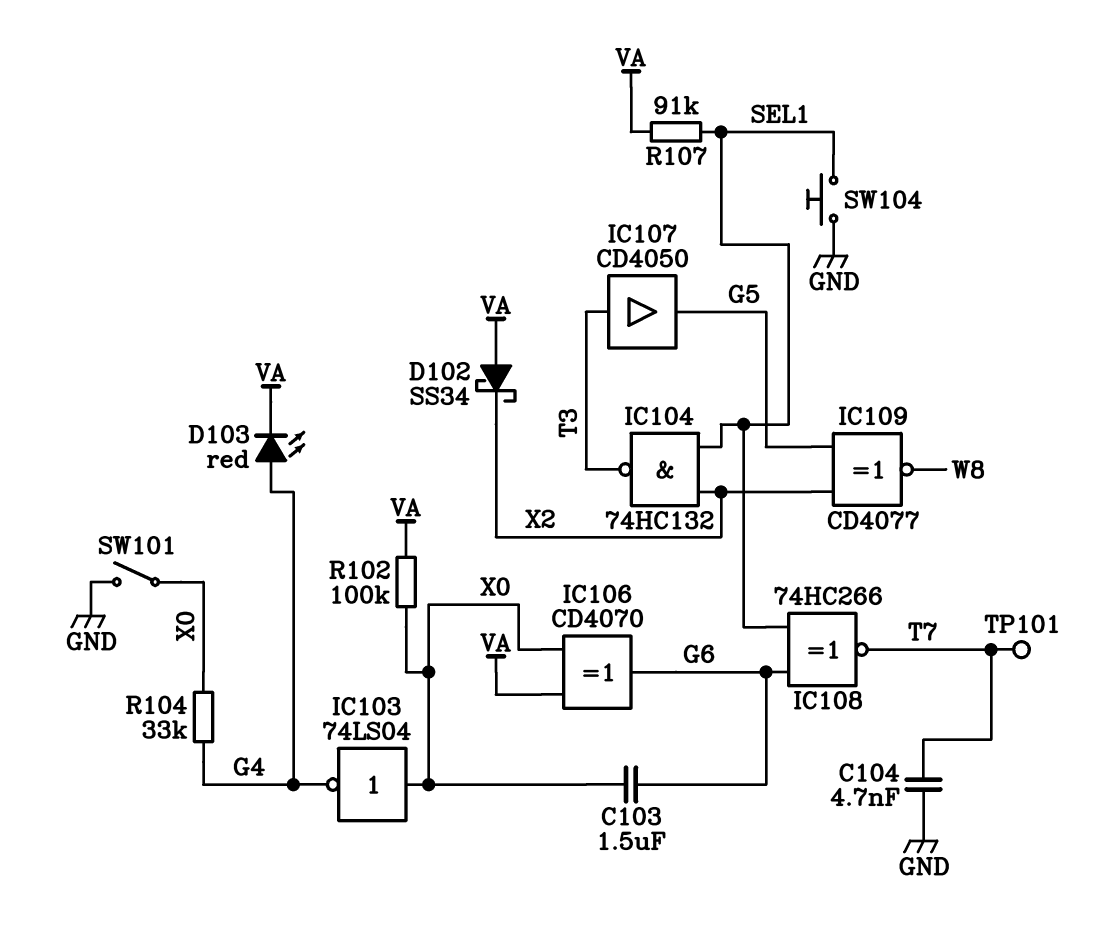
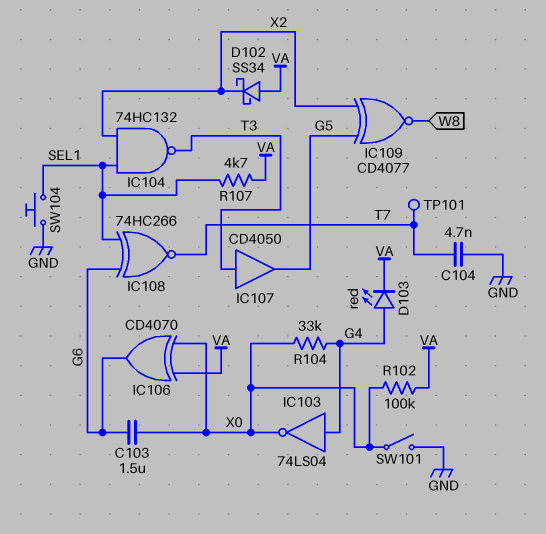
IC103: NOT 74LS04 (in X0, out G4) -> NOT 74LS04 (in G4, out X0)
R107: 91k (SEL1, VA) -> 4.7k (SEL1, VA)

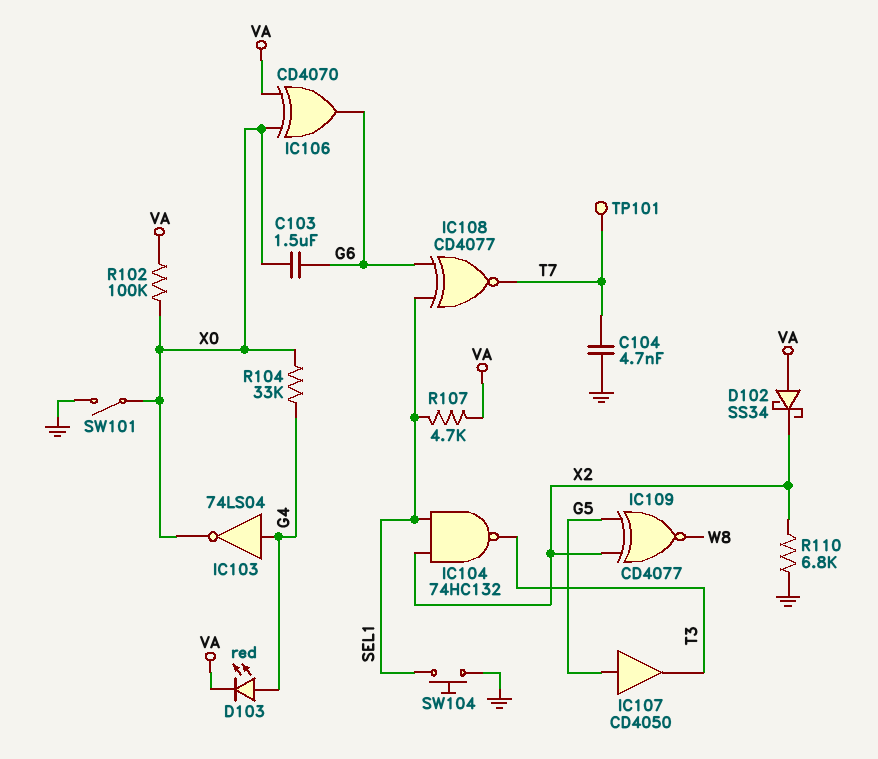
IC107: buffer CD4050 (in T3, out G5) -> buffer CD4050 (in G5, out T3)
IC108: XNOR 74HC266 (in G6, in SEL1, out T7) -> XNOR CD4077 (in G6, in SEL1, out T7)
R110: none -> 6.8k (GND, X2)

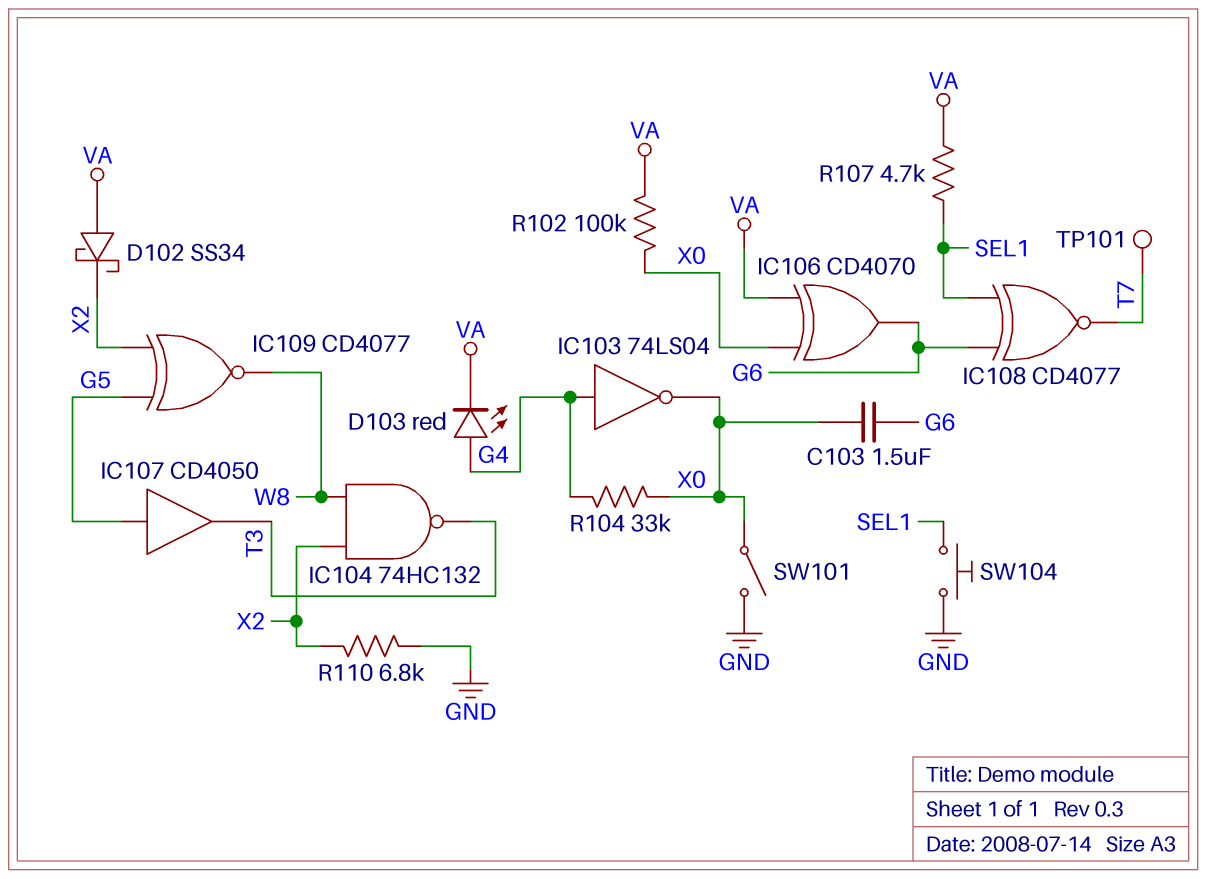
C104: 4.7nF (GND, T7) -> none
IC104: NAND 74HC132 (in SEL1, in X2, out T3) -> NAND 74HC132 (in W8, in X2, out T3)

